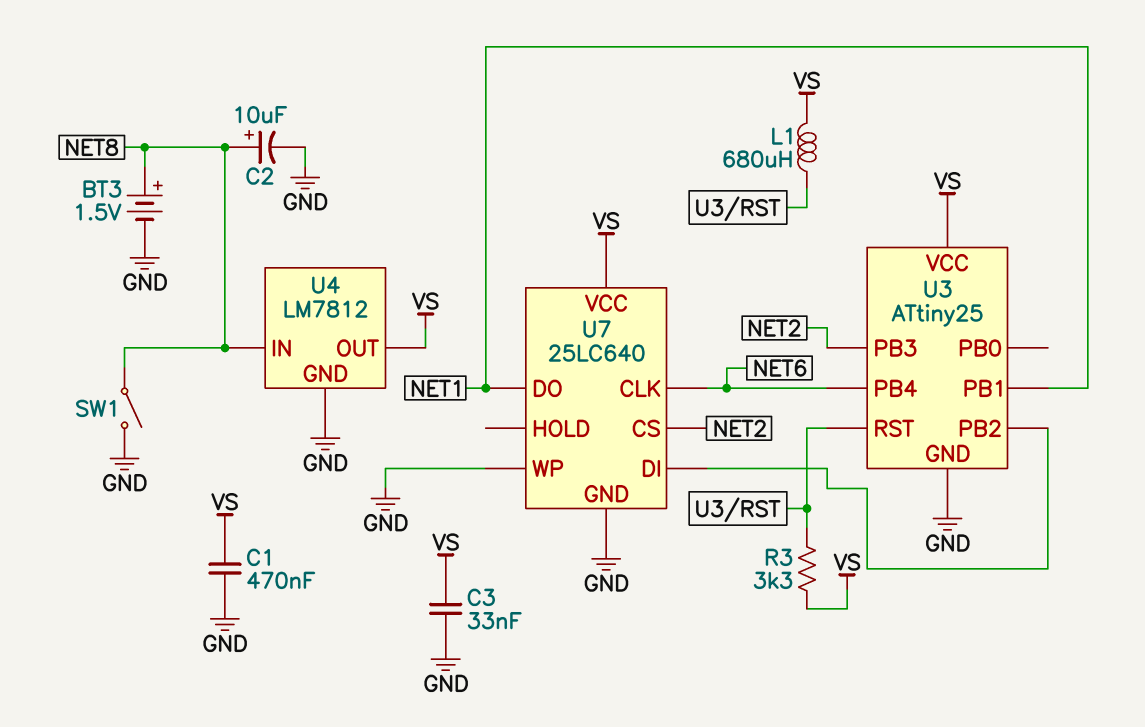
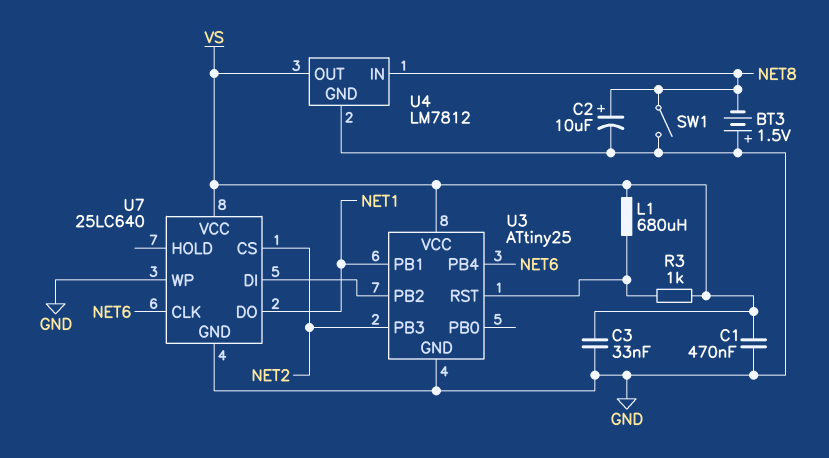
BT3: 1.5V (plus NET8, minus GND) -> 1.5V (plus GND, minus NET8)
R3: 3.3k (U3/RST, VS) -> 1k (U3/RST, VS)

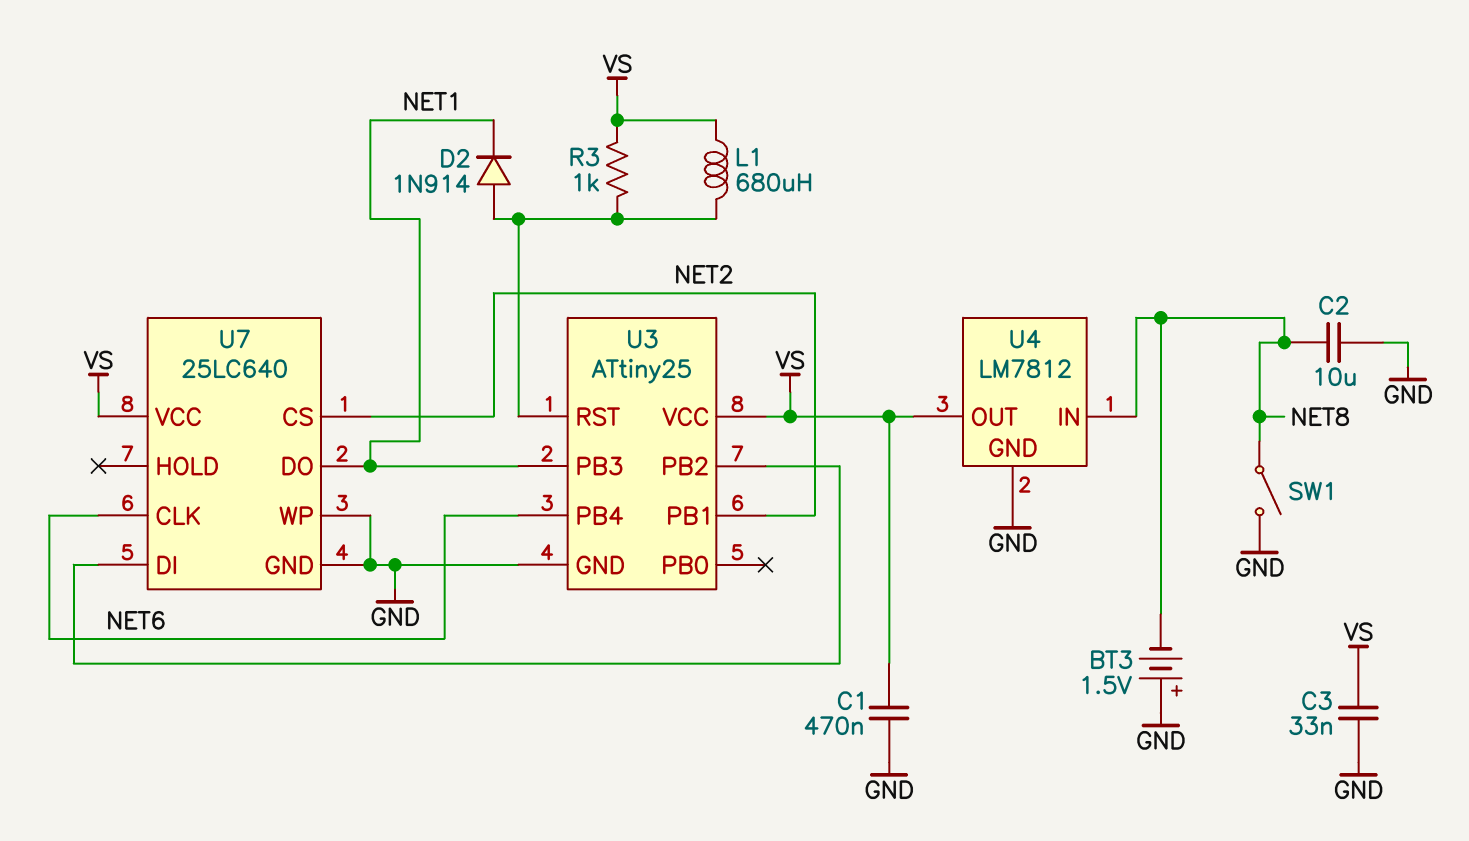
C2: 10uF (plus NET8, minus GND) -> 10uF (GND, NET8)
D2: none -> diode 1N914 (A U3/RST, K NET1)
U3 pin PB1: NET1 -> NET2
U3 pin PB3: NET2 -> NET1

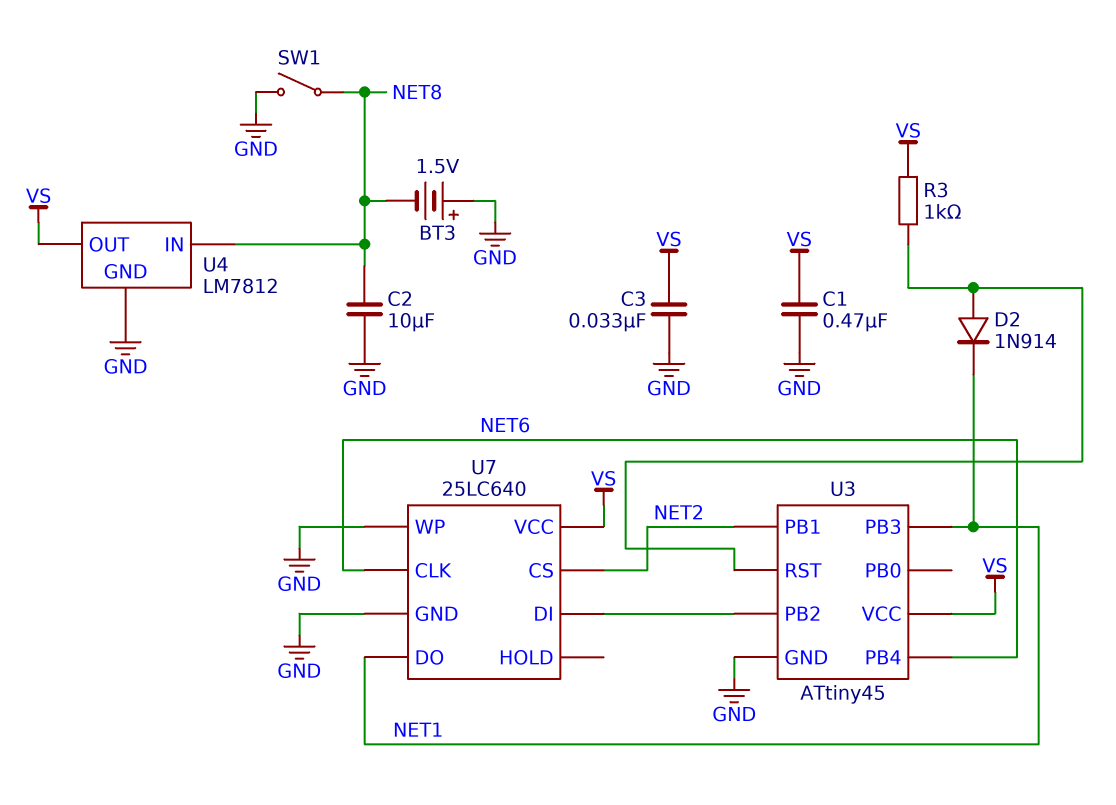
L1: 680uH (U3/RST, VS) -> none
U3: ATtiny25 -> ATtiny45

